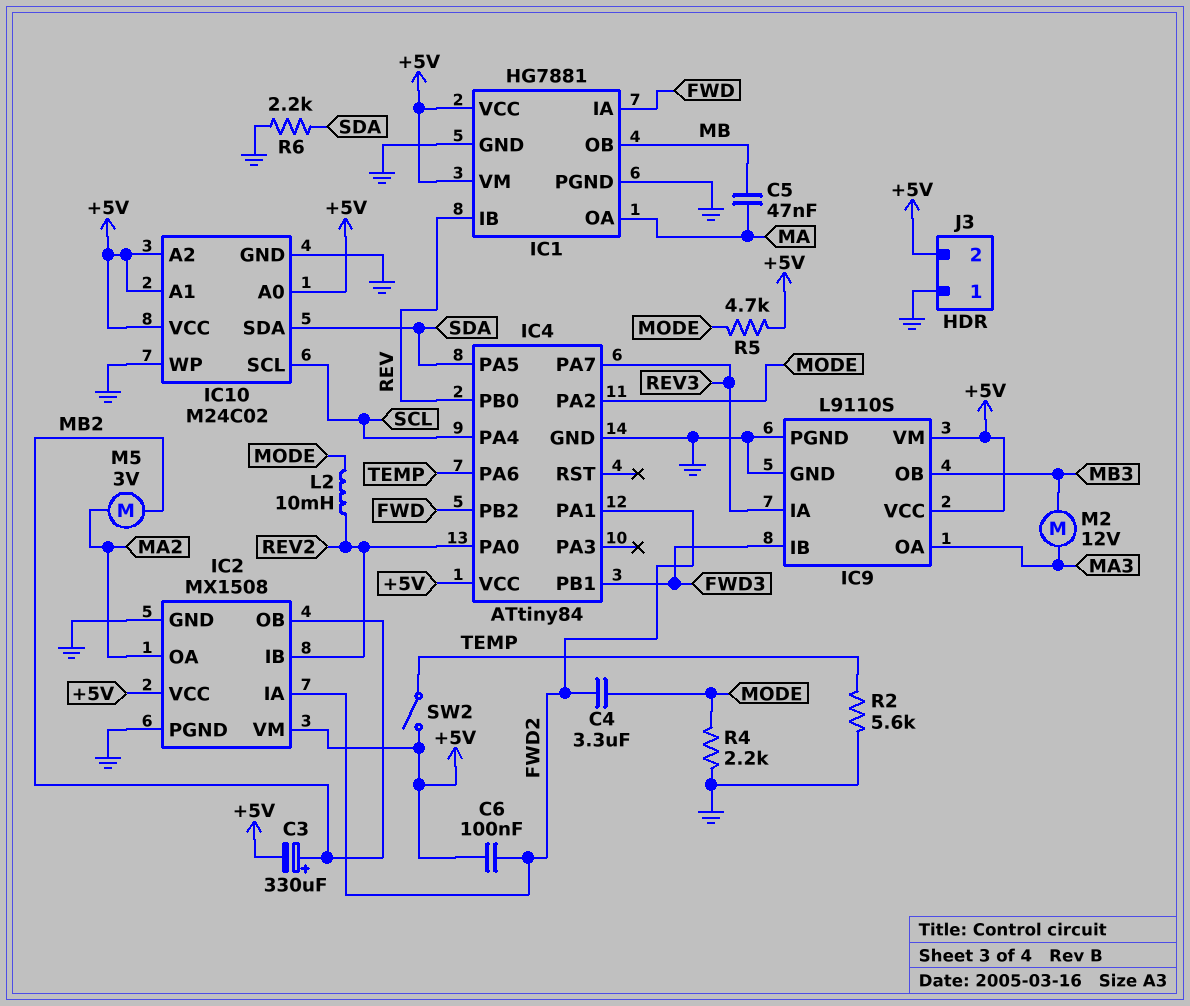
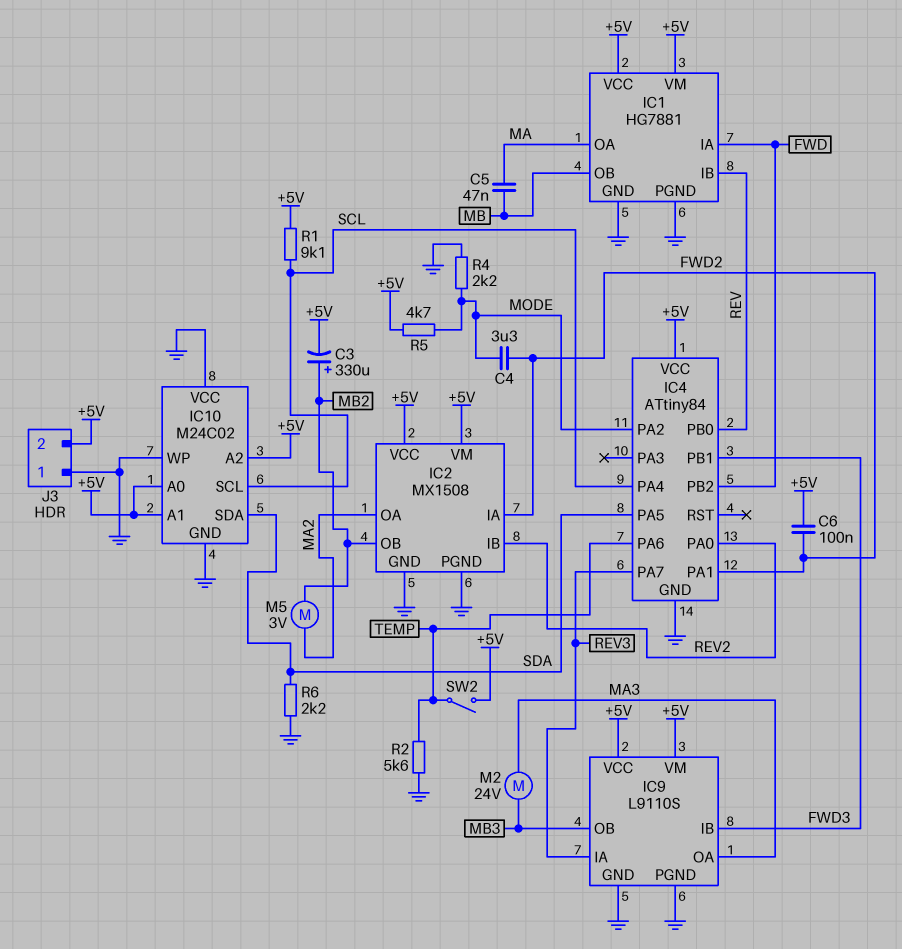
IC10 pin VCC: +5V -> GND
L2: 10mH (MODE, REV2) -> none
M2: motor 12V (MA3, MB3) -> motor 24V (MA3, MB3)
R1: none -> 9.1k (+5V, SCL)

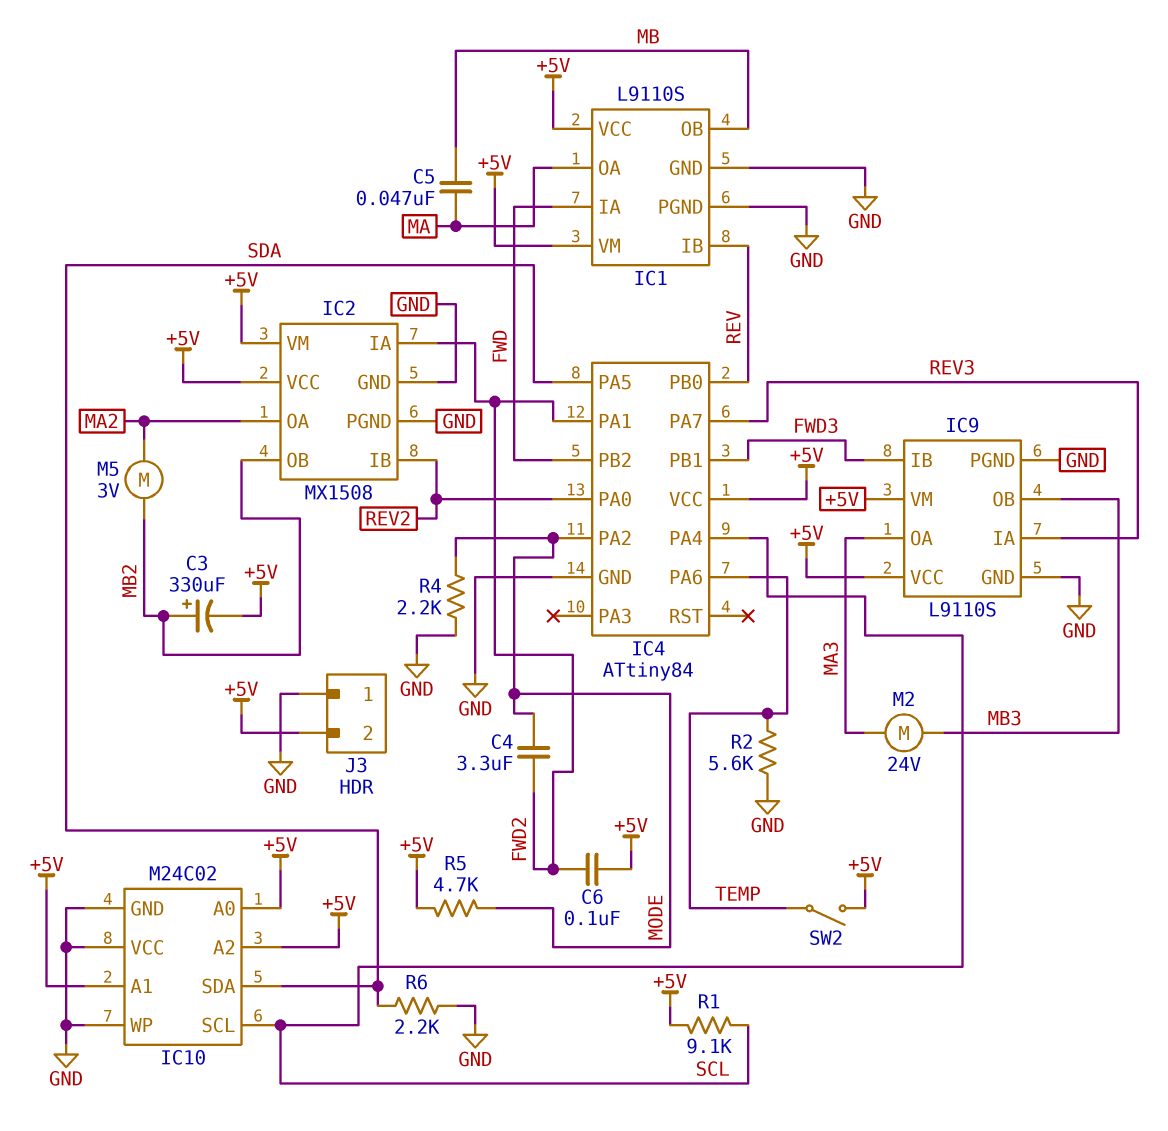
IC1: HG7881 -> L9110S

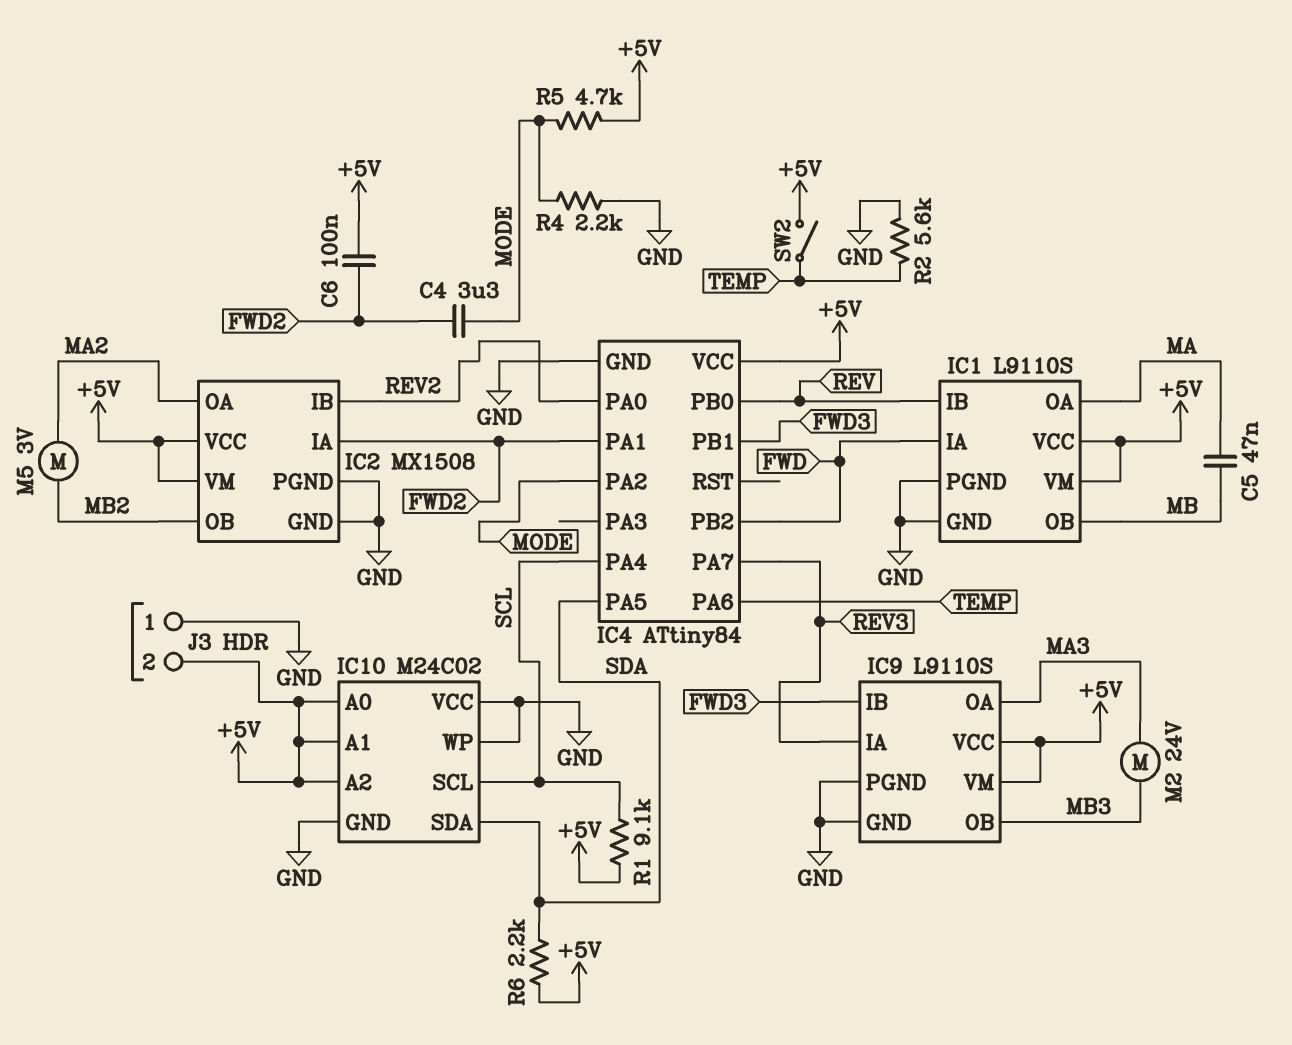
C3: 330uF (plus MB2, minus +5V) -> none
R6: 2.2k (GND, SDA) -> 2.2k (+5V, SDA)

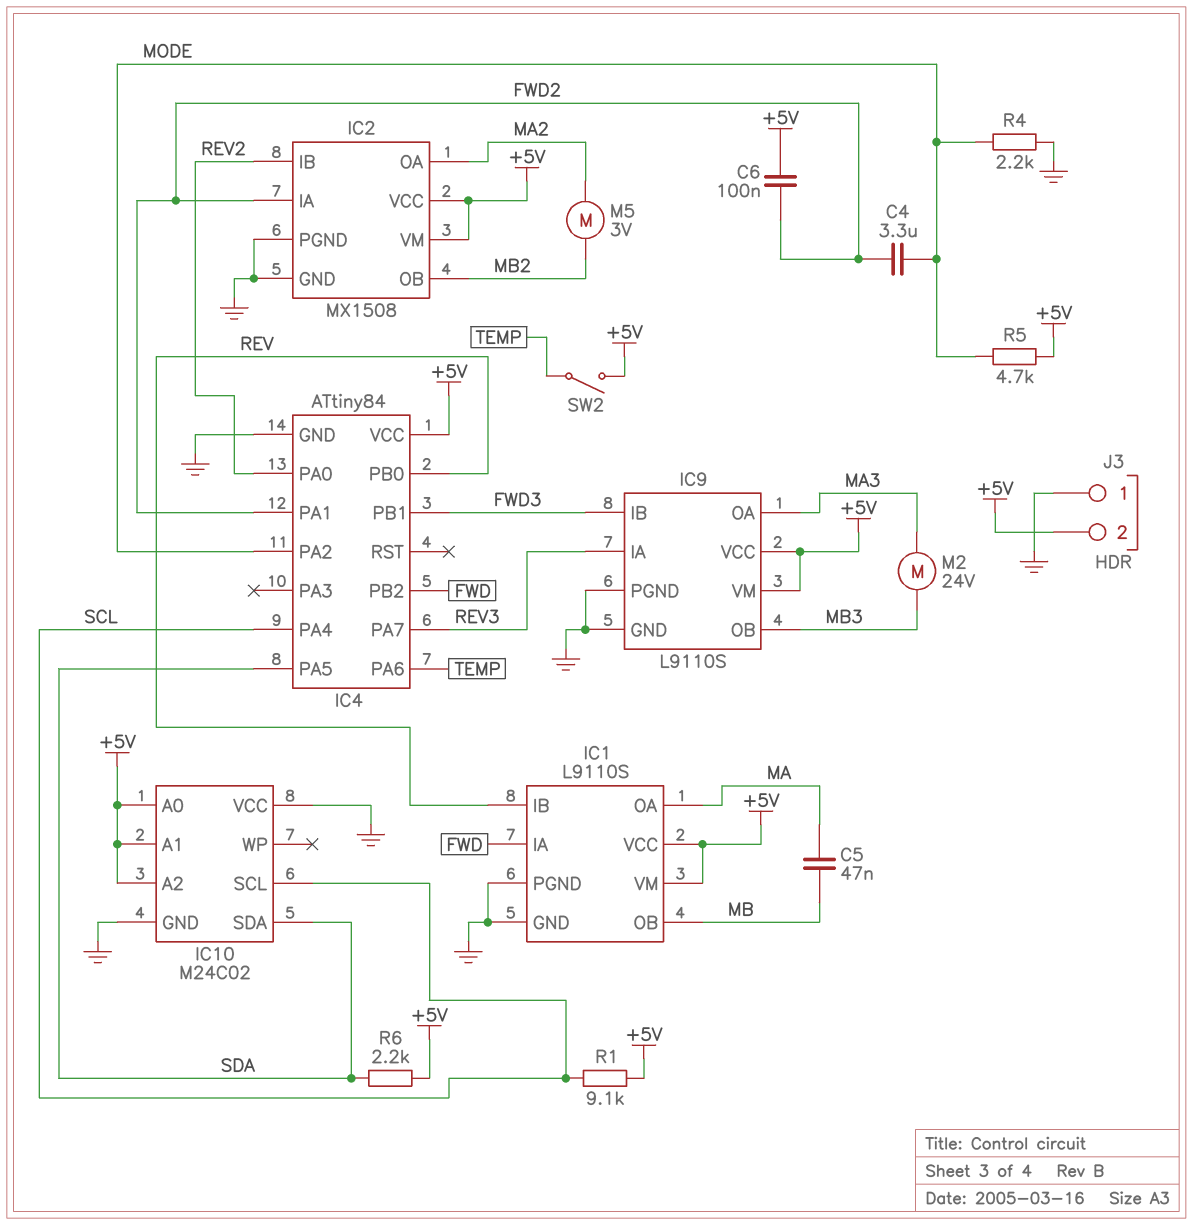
IC10 pin WP: GND -> none
R2: 5.6k (GND, TEMP) -> none

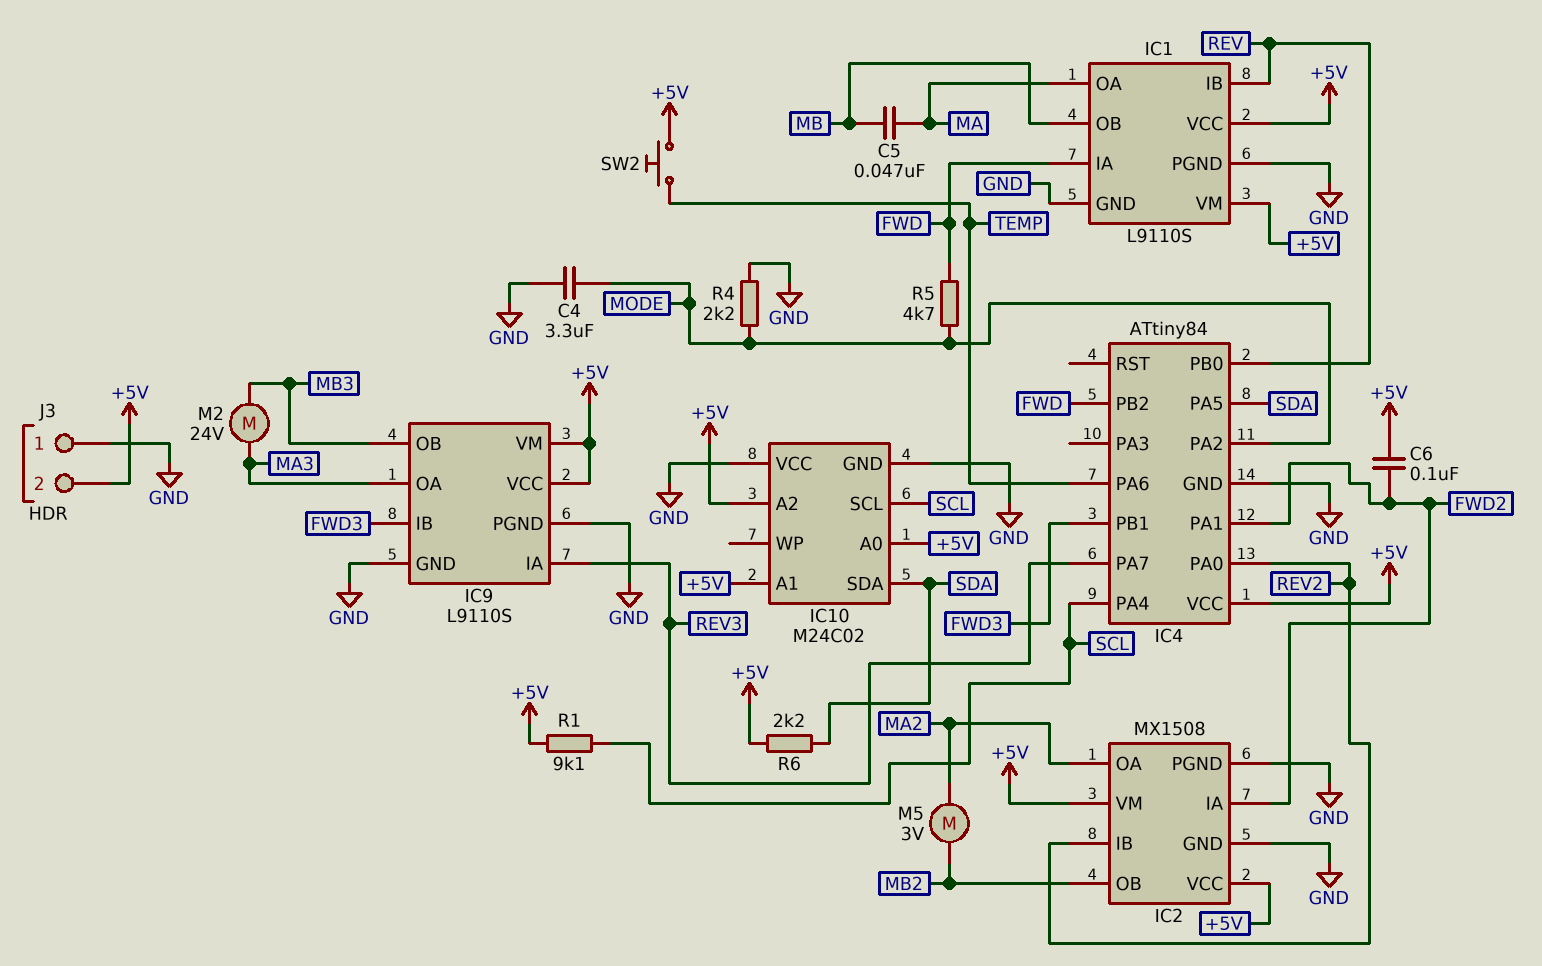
C4: 3.3uF (FWD2, MODE) -> 3.3uF (GND, MODE)
R5: 4.7k (+5V, MODE) -> 4.7k (FWD, MODE)
SW2: switch (+5V, TEMP) -> button (+5V, TEMP)

